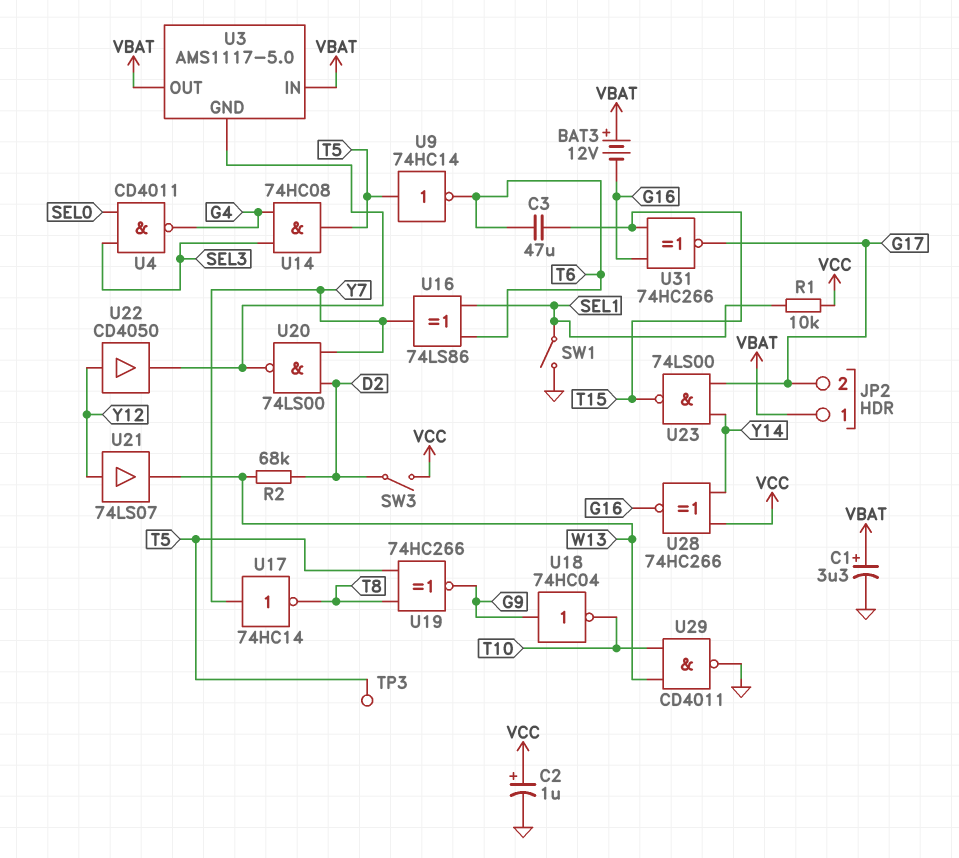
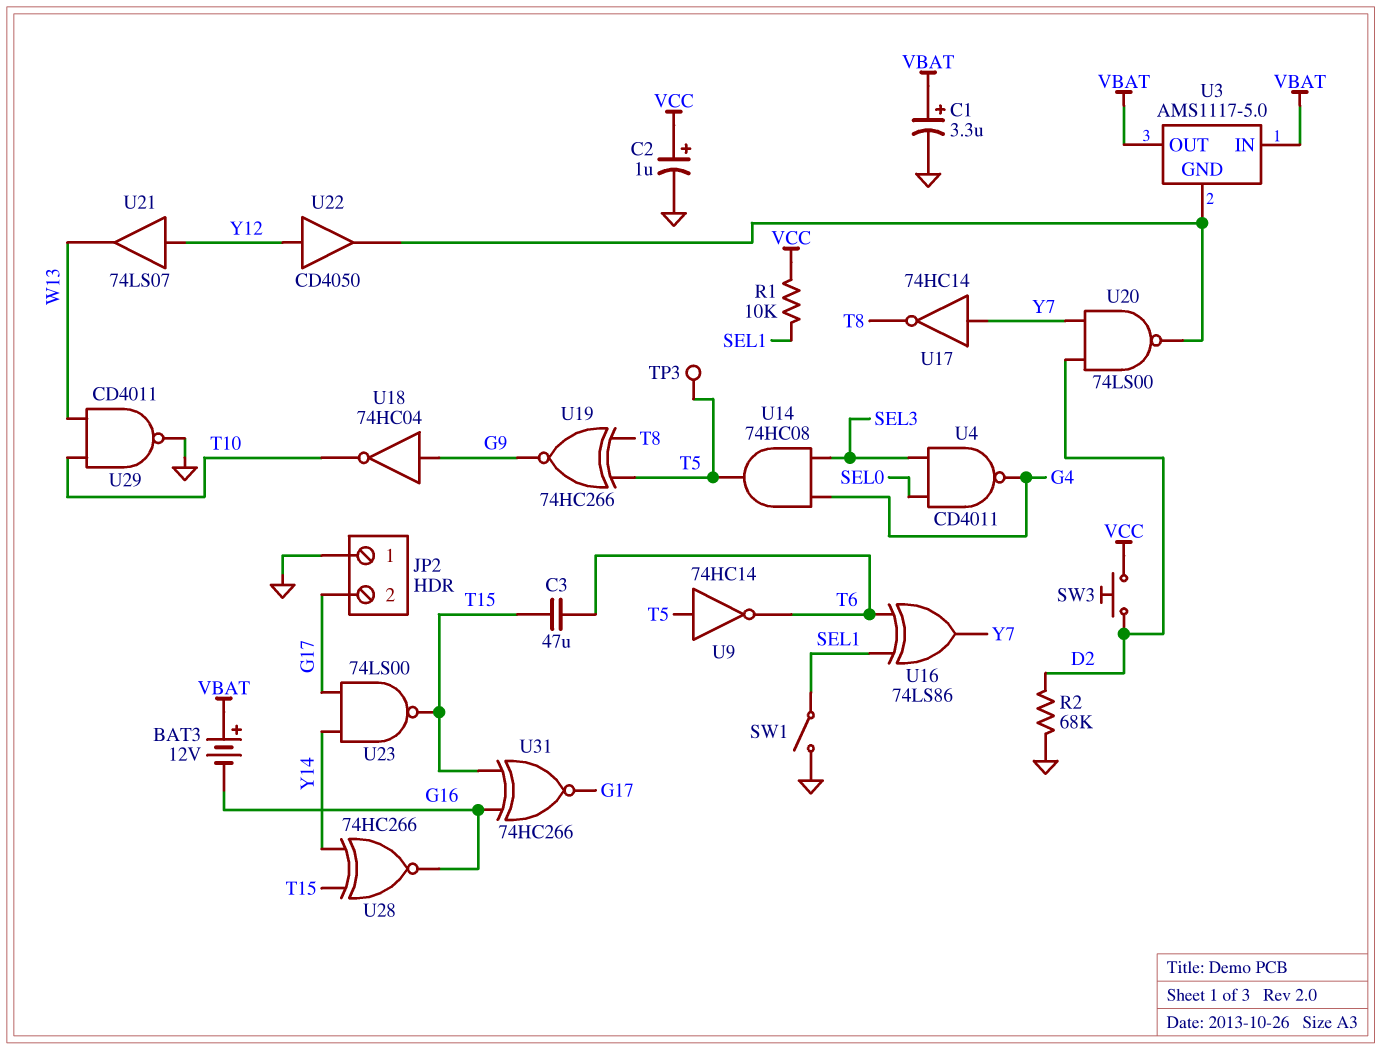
JP2 pin 1: VBAT -> GND
R2: 68k (D2, W13) -> 68k (D2, GND)
SW3: switch (D2, VCC) -> button (D2, VCC)
U28: XNOR 74HC266 (in VCC, in Y14, out G16) -> XNOR 74HC266 (in T15, in Y14, out G16)

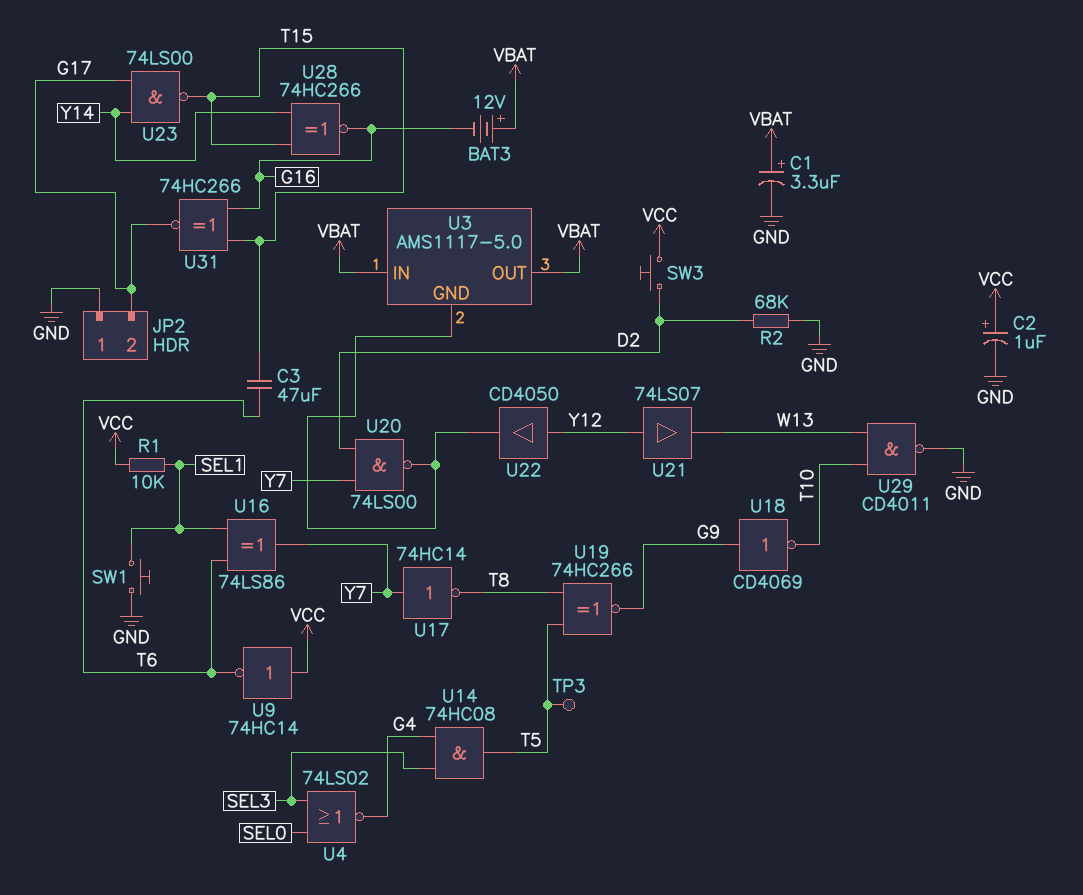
SW1: switch (GND, SEL1) -> button (GND, SEL1)
U4: NAND CD4011 (in SEL0, in SEL3, out G4) -> NOR 74LS02 (in SEL0, in SEL3, out G4)
U9: NOT 74HC14 (in T5, out T6) -> NOT 74HC14 (in VCC, out T6)
U18: NOT 74HC04 (in G9, out T10) -> NOT CD4069 (in G9, out T10)

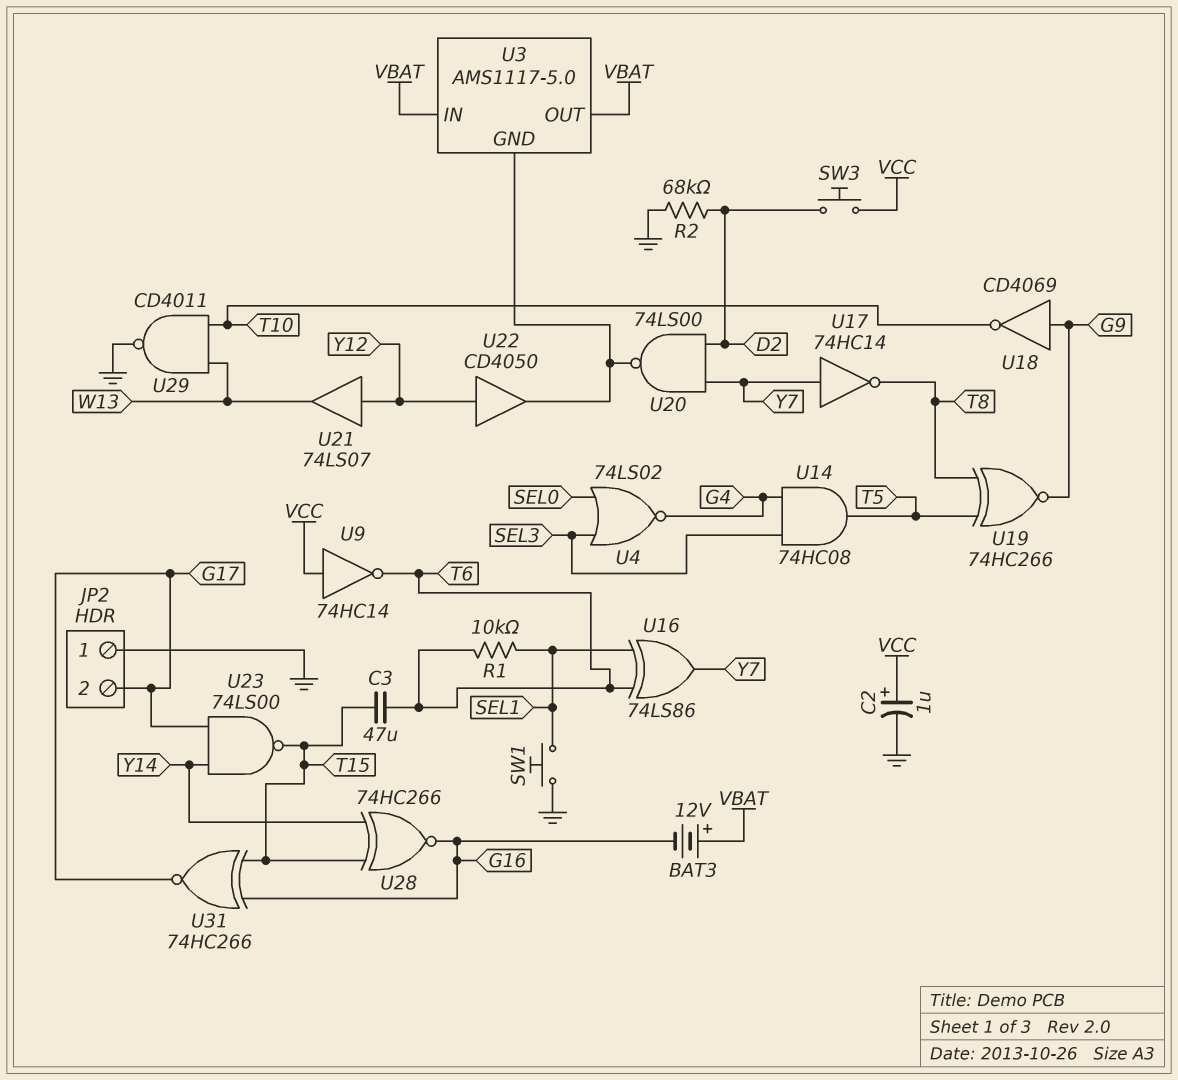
C1: 3.3uF (plus VBAT, minus GND) -> none
R1: 10k (SEL1, VCC) -> 10k (SEL1, T6)
TP3: test point (T5) -> none

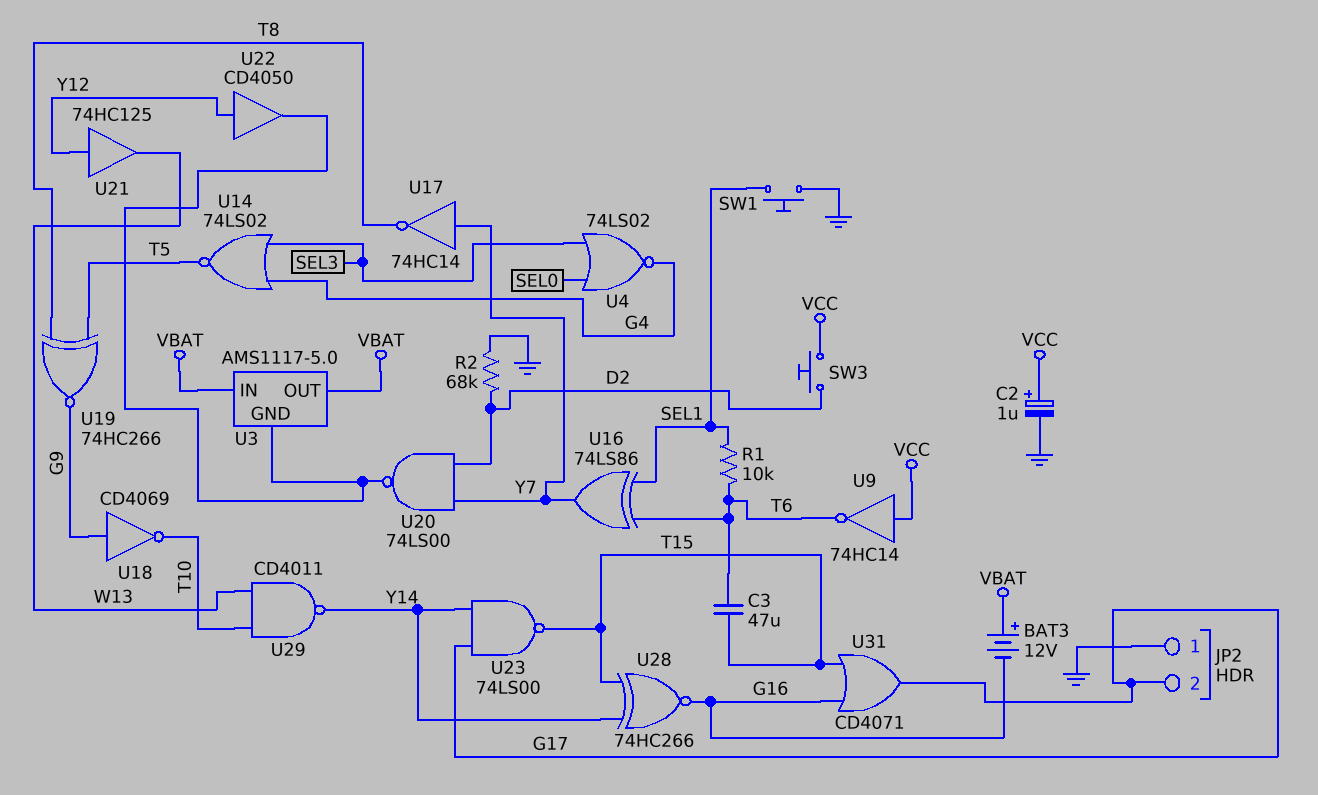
U14: AND 74HC08 (in G4, in SEL3, out T5) -> NOR 74LS02 (in G4, in SEL3, out T5)
U21: buffer 74LS07 (in Y12, out W13) -> buffer 74HC125 (in Y12, out W13)
U29: NAND CD4011 (in T10, in W13, out GND) -> NAND CD4011 (in T10, in W13, out Y14)
U31: XNOR 74HC266 (in G16, in T15, out G17) -> OR CD4071 (in G16, in T15, out G17)

